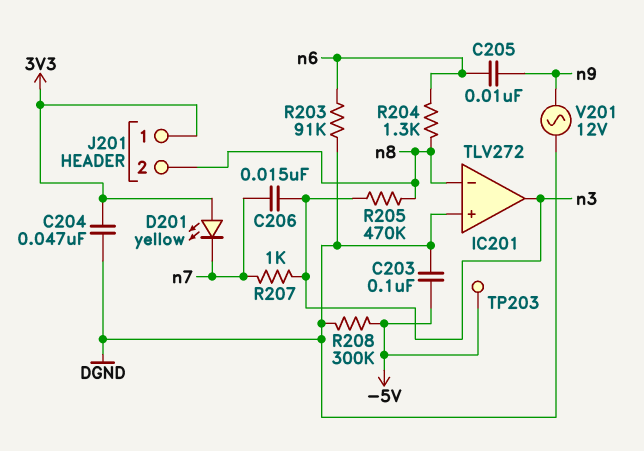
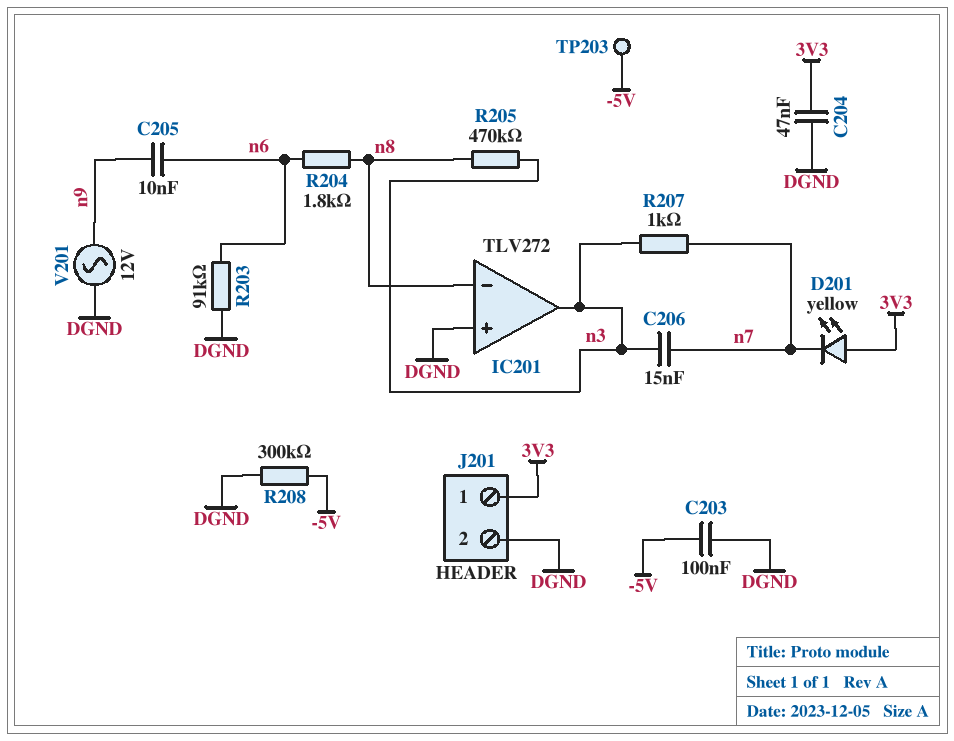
J201 pin 2: n8 -> DGND
R204: 1.3k (n6, n8) -> 1.8k (n6, n8)

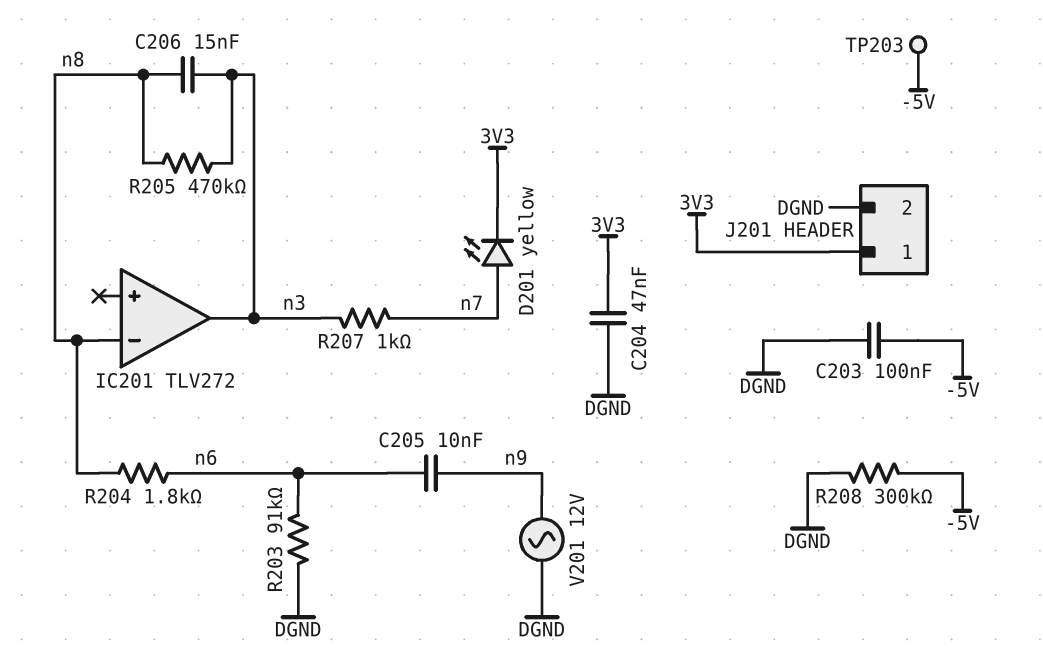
C206: 15nF (n3, n7) -> 15nF (n3, n8)
D201: LED yellow (A 3V3, K n7) -> LED yellow (A n7, K 3V3)
IC201 pin in+: DGND -> none

